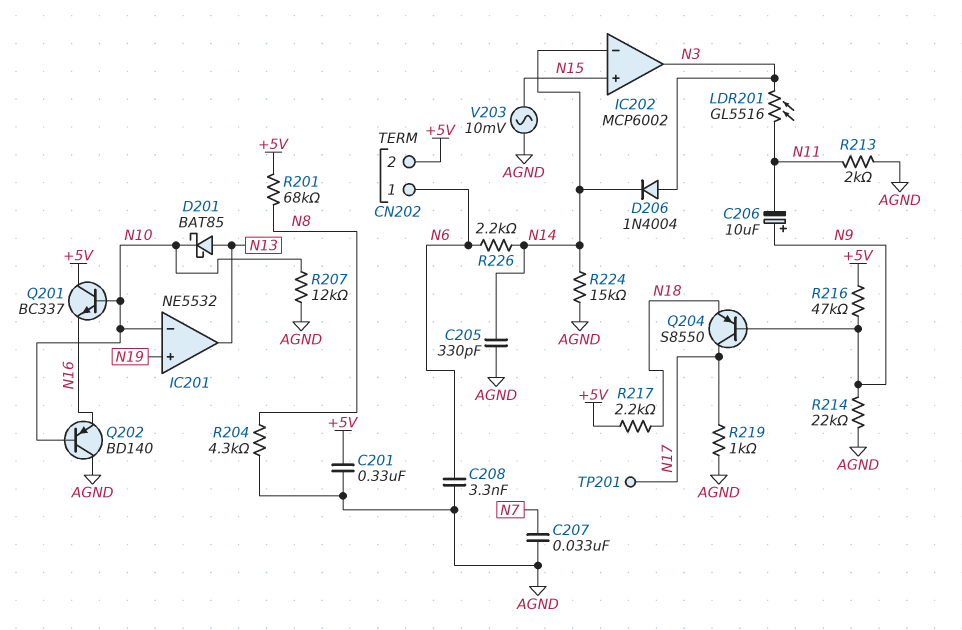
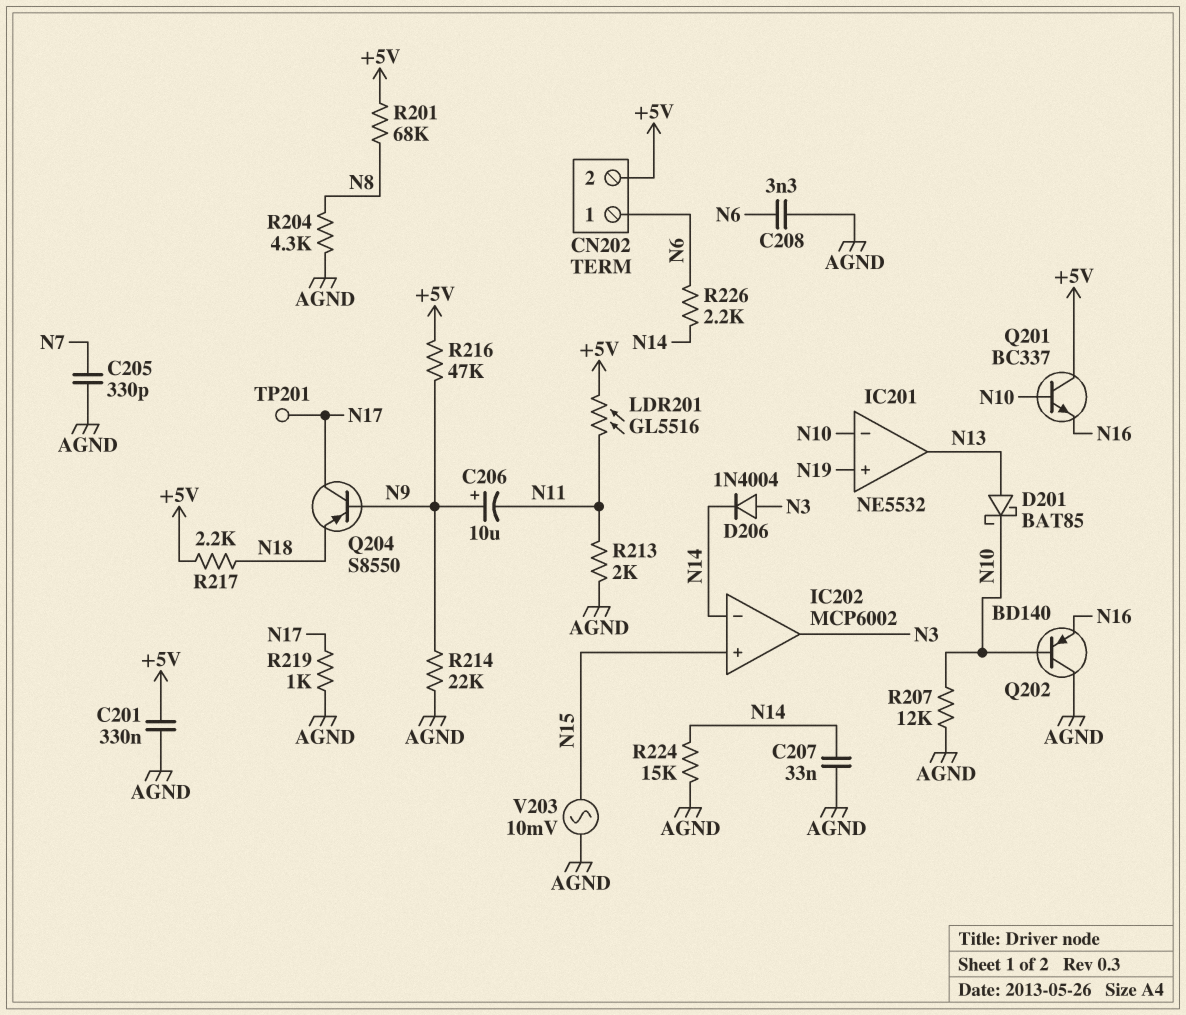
C205: 330pF (AGND, N14) -> 330pF (AGND, N7)
C207: 33nF (AGND, N7) -> 33nF (AGND, N14)
LDR201: GL5516 (N3, N11) -> GL5516 (+5V, N11)

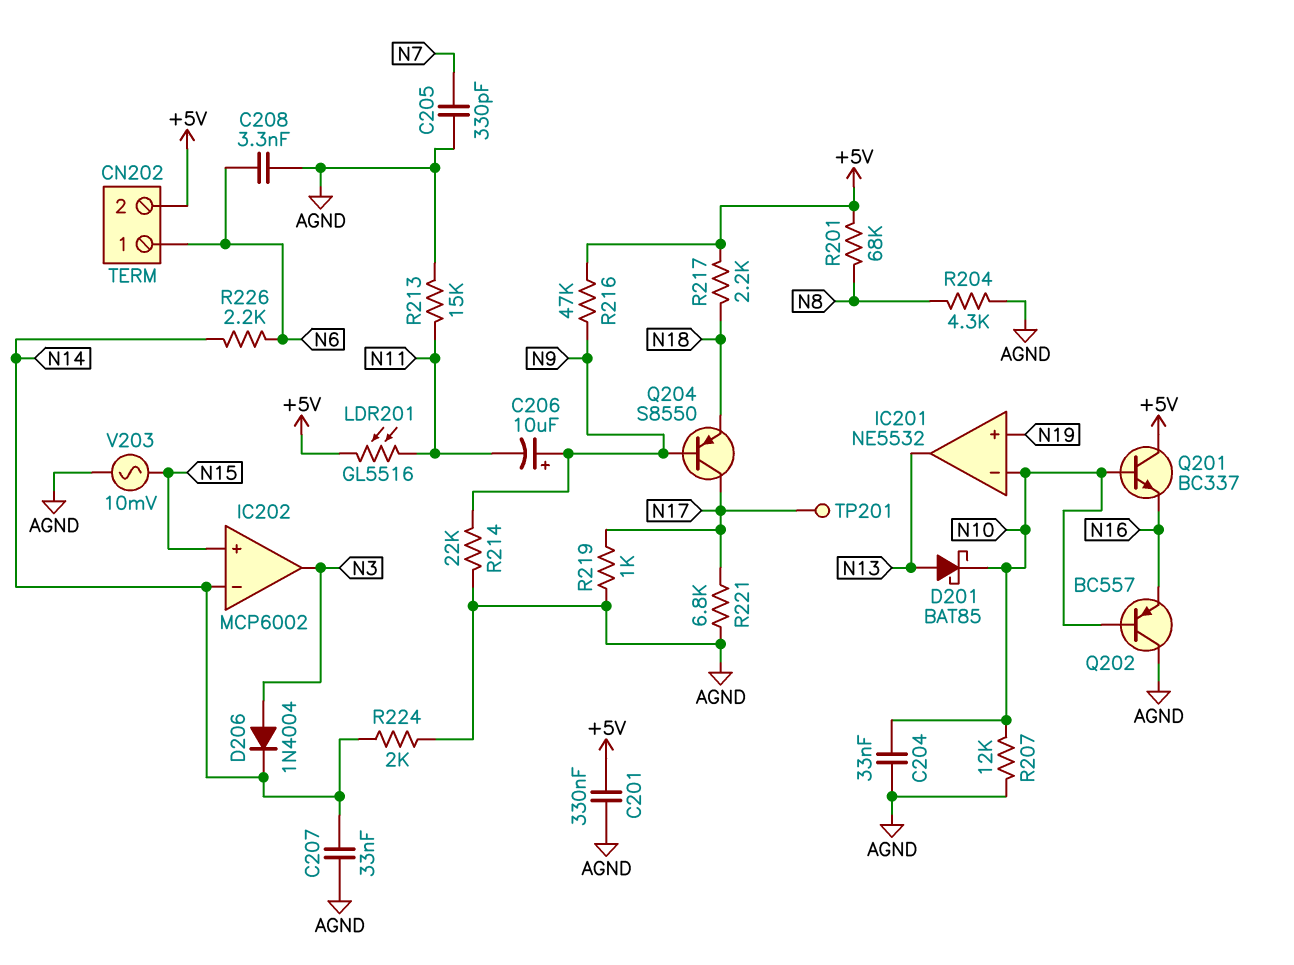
C204: none -> 33nF (AGND, N10)
Q202: PNP BD140 (B N10, C AGND, E N16) -> PNP BC557 (B N10, C AGND, E N16)
R213: 2k (AGND, N11) -> 15k (AGND, N11)
R221: none -> 6.8k (AGND, N17)
R224: 15k (AGND, N14) -> 2k (AGND, N14)

